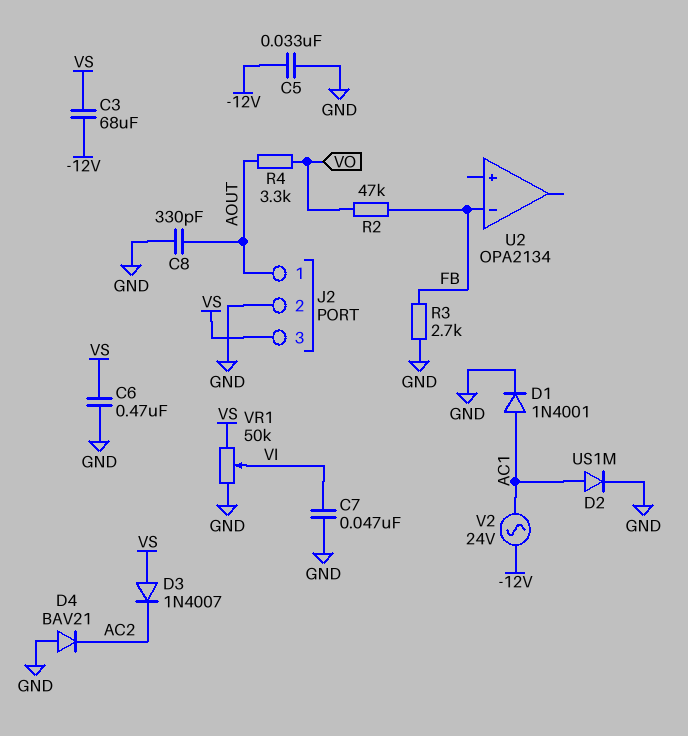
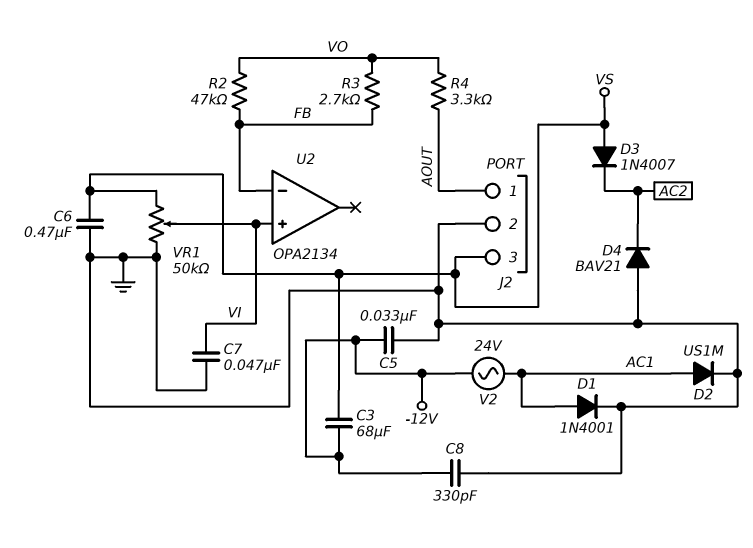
C8: 330pF (AOUT, GND) -> 330pF (-12V, GND)
R3: 2.7k (FB, GND) -> 2.7k (FB, VO)
U2 pin in+: none -> VI

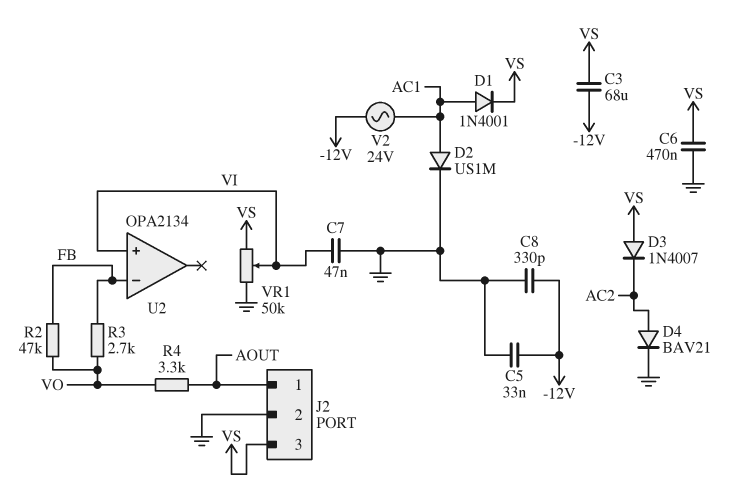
D1: diode 1N4001 (A AC1, K GND) -> diode 1N4001 (A AC1, K VS)
D4: diode BAV21 (A GND, K AC2) -> diode BAV21 (A AC2, K GND)

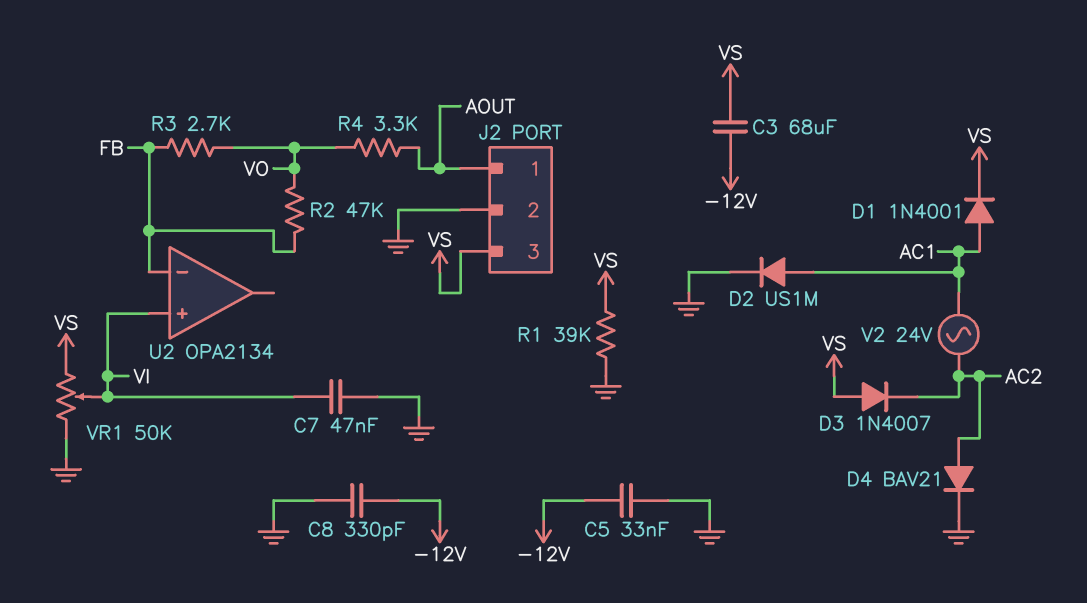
C6: 470nF (GND, VS) -> none
R1: none -> 39k (GND, VS)
V2: AC 24V (-12V, AC1) -> AC 24V (AC1, AC2)

